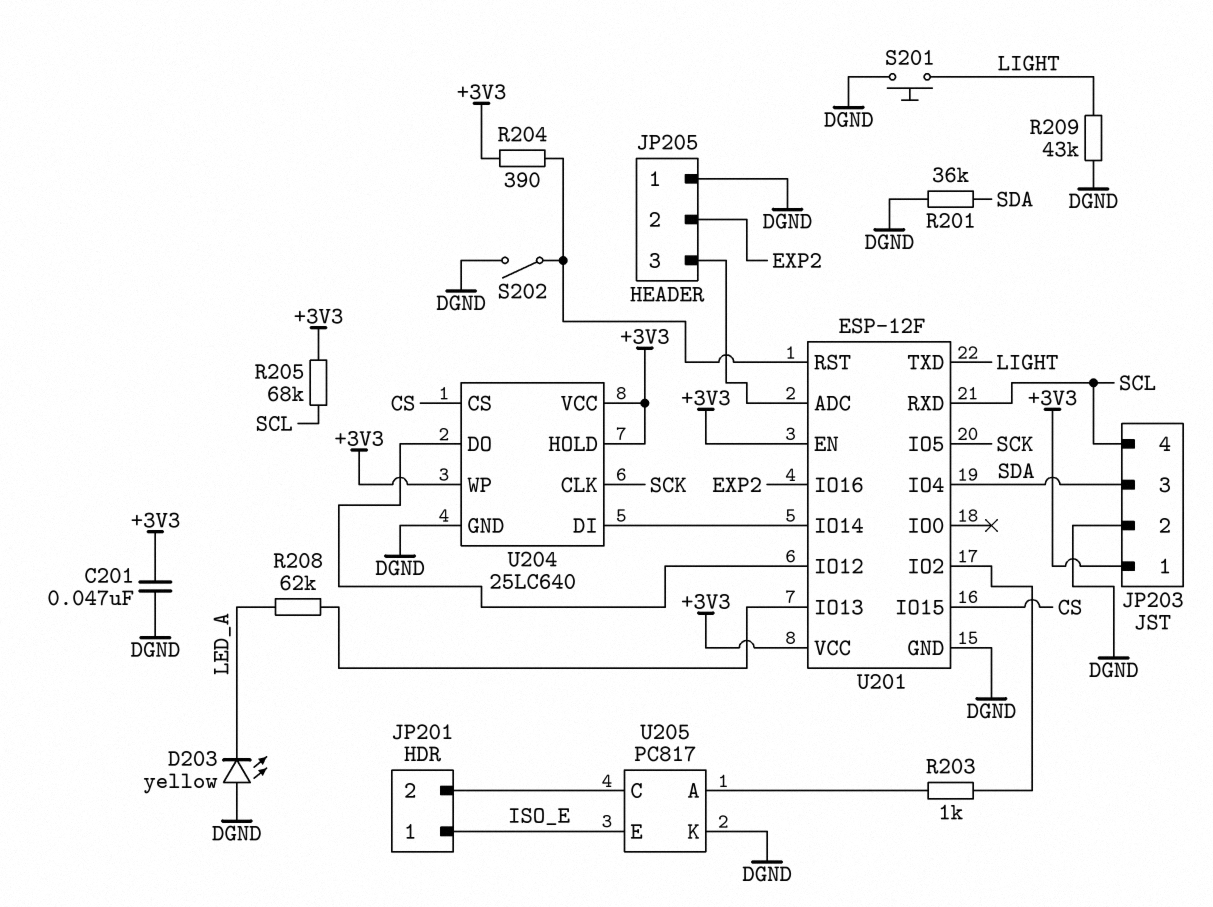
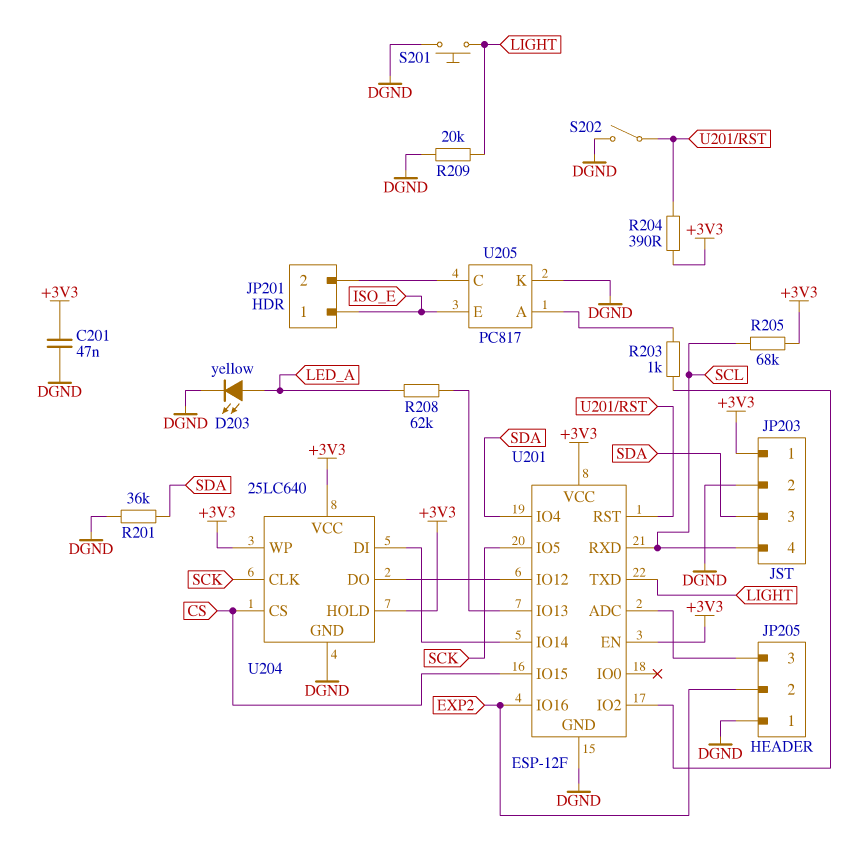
D203: LED yellow (A DGND, K LED_A) -> LED yellow (A LED_A, K DGND)
R209: 43k (DGND, LIGHT) -> 20k (DGND, LIGHT)

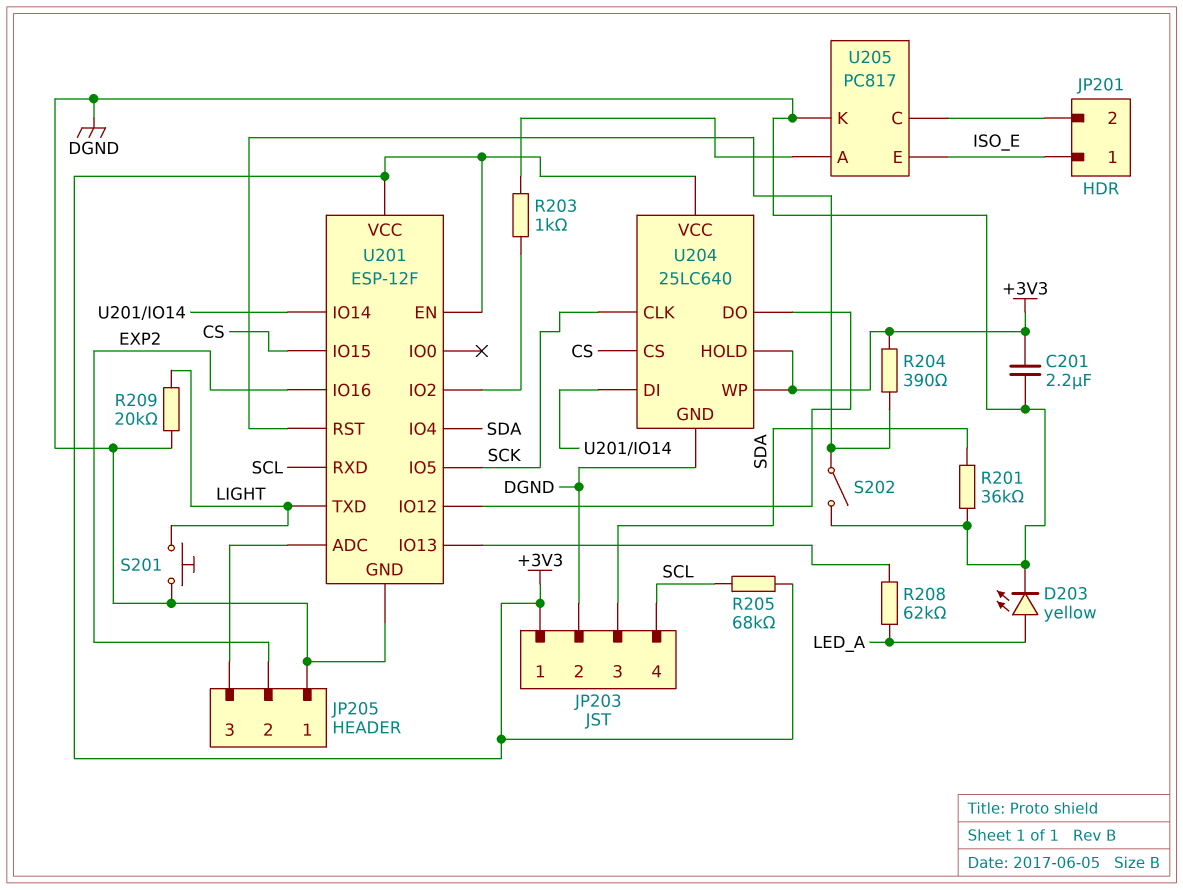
C201: 47nF (+3V3, DGND) -> 2.2uF (+3V3, DGND)

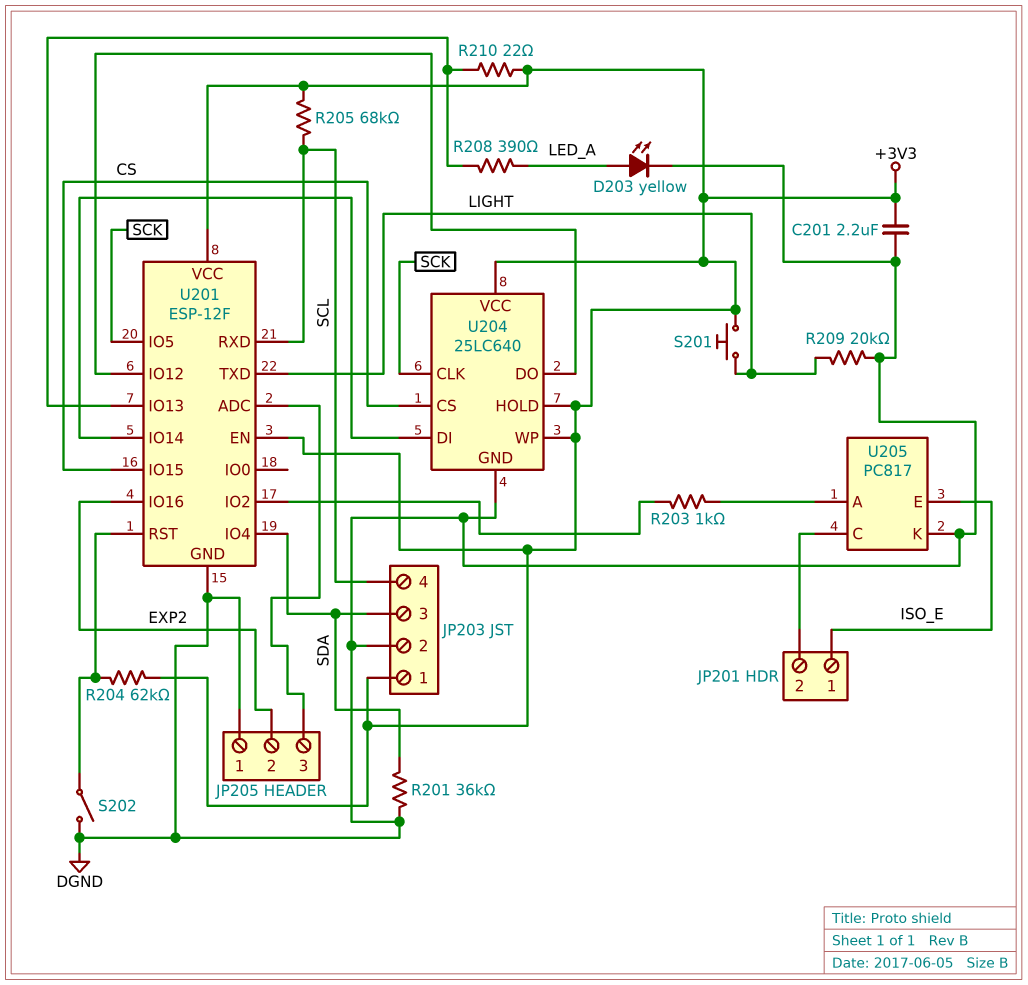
R204: 390 (+3V3, U201/RST) -> 62k (+3V3, U201/RST)
R208: 62k (LED_A, U201/IO13) -> 390 (LED_A, U201/IO13)
R210: none -> 22 (+3V3, U201/IO13)
S201: button (DGND, LIGHT) -> button (+3V3, LIGHT)

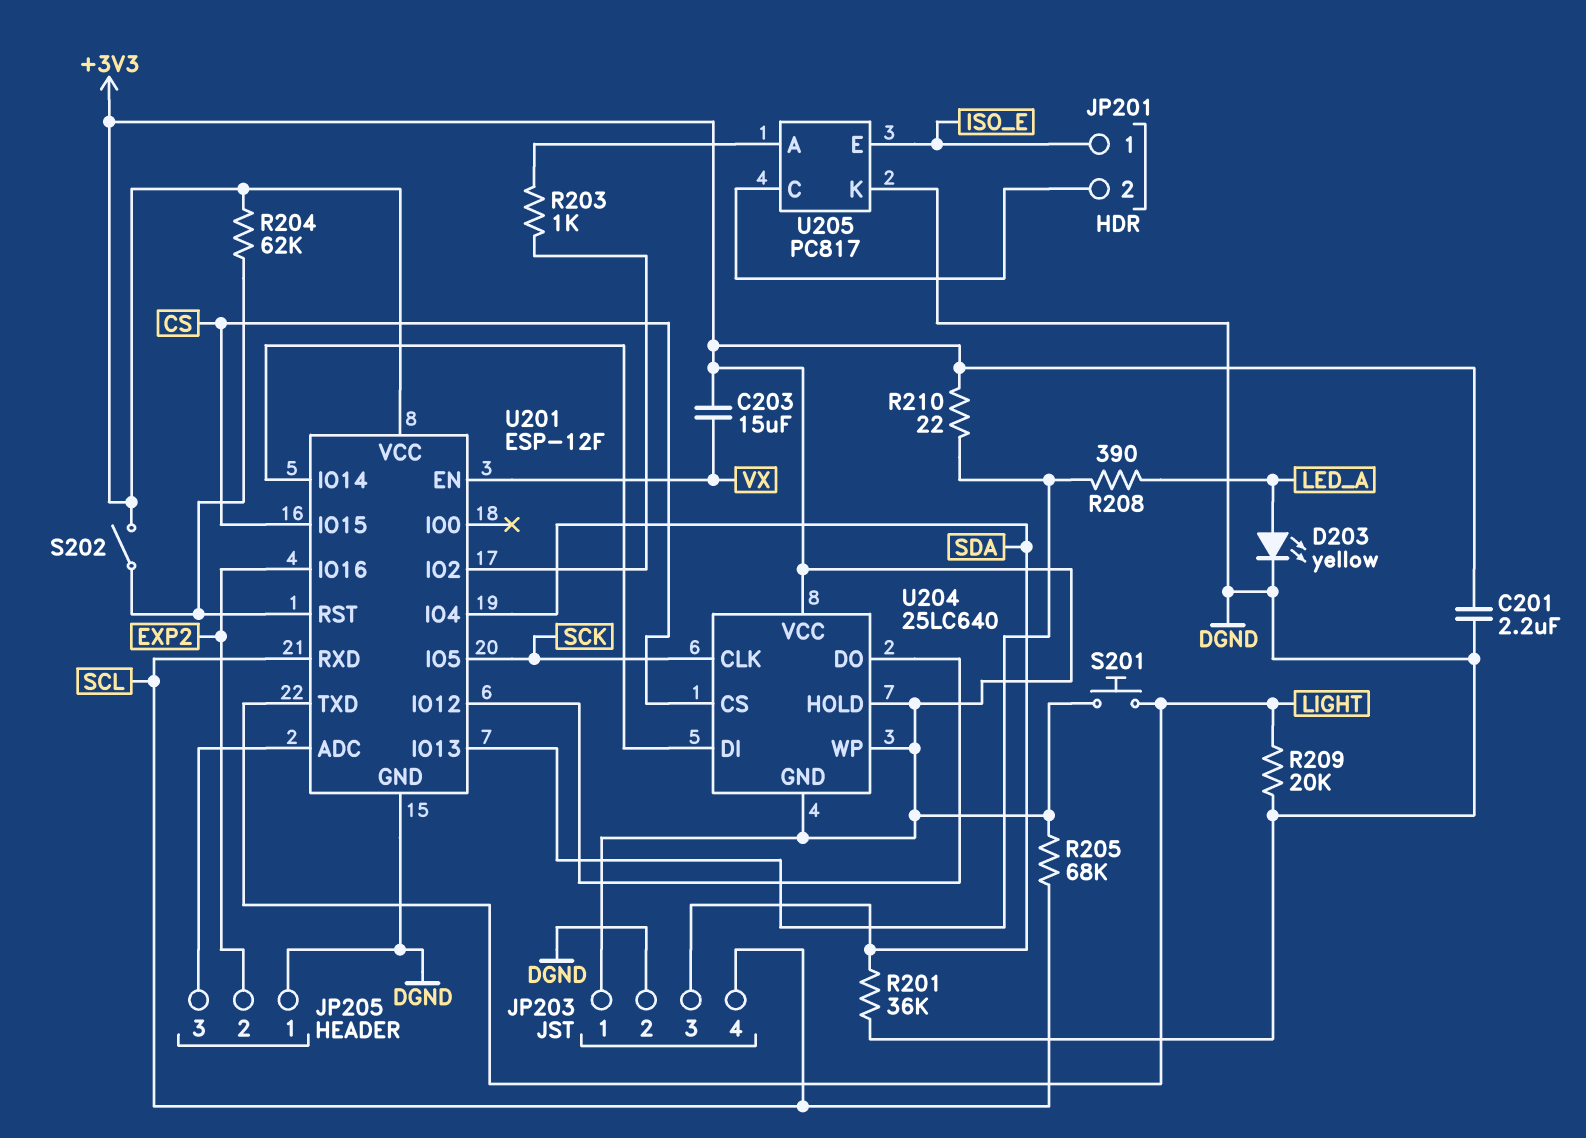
C203: none -> 15uF (+3V3, VX)
S202: switch (DGND, U201/RST) -> switch (+3V3, U201/RST)
U201 pin EN: +3V3 -> VX
U204 pin GND: DGND -> +3V3

